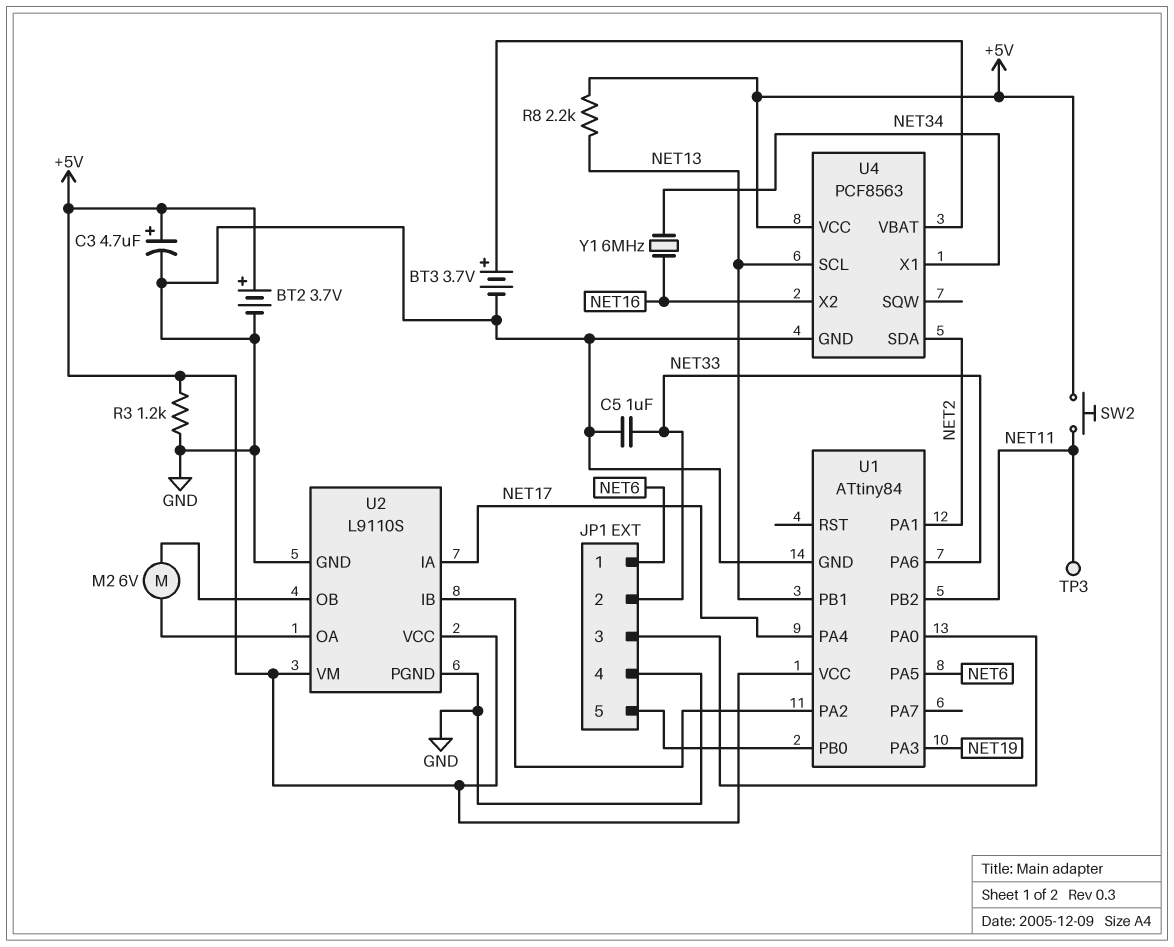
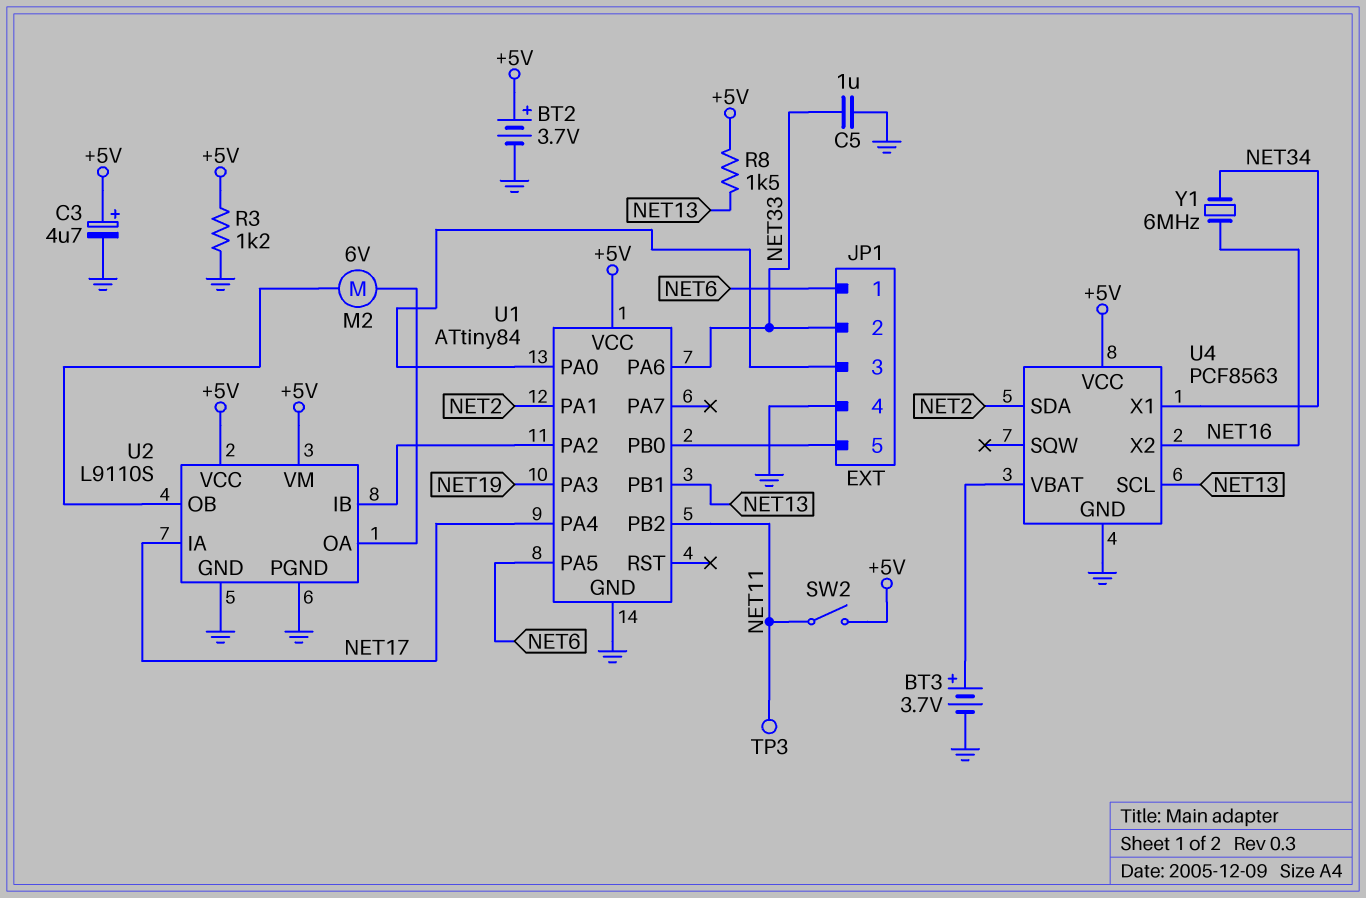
R8: 2.2k (+5V, NET13) -> 1.5k (+5V, NET13)
SW2: button (+5V, NET11) -> switch (+5V, NET11)

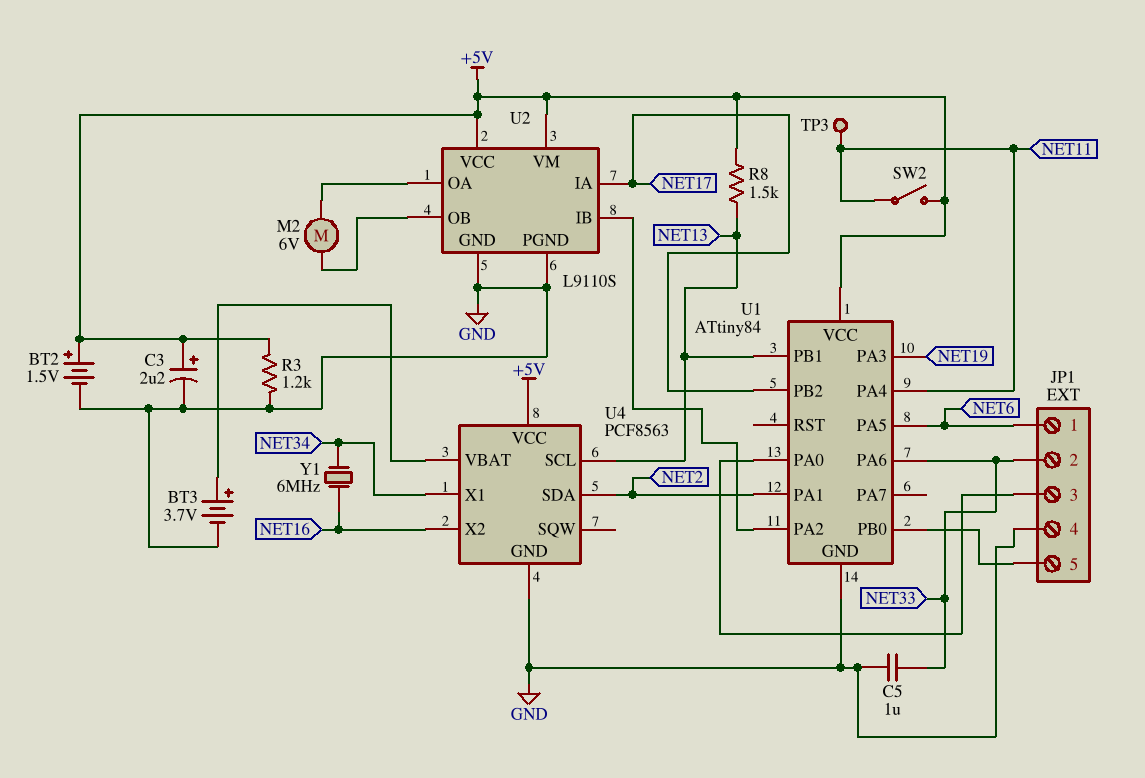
BT2: 3.7V (plus +5V, minus GND) -> 1.5V (plus +5V, minus GND)
C3: 4.7uF (plus +5V, minus GND) -> 2.2uF (plus +5V, minus GND)
U1 pin PA4: NET17 -> NET11
U1 pin PB2: NET11 -> NET17

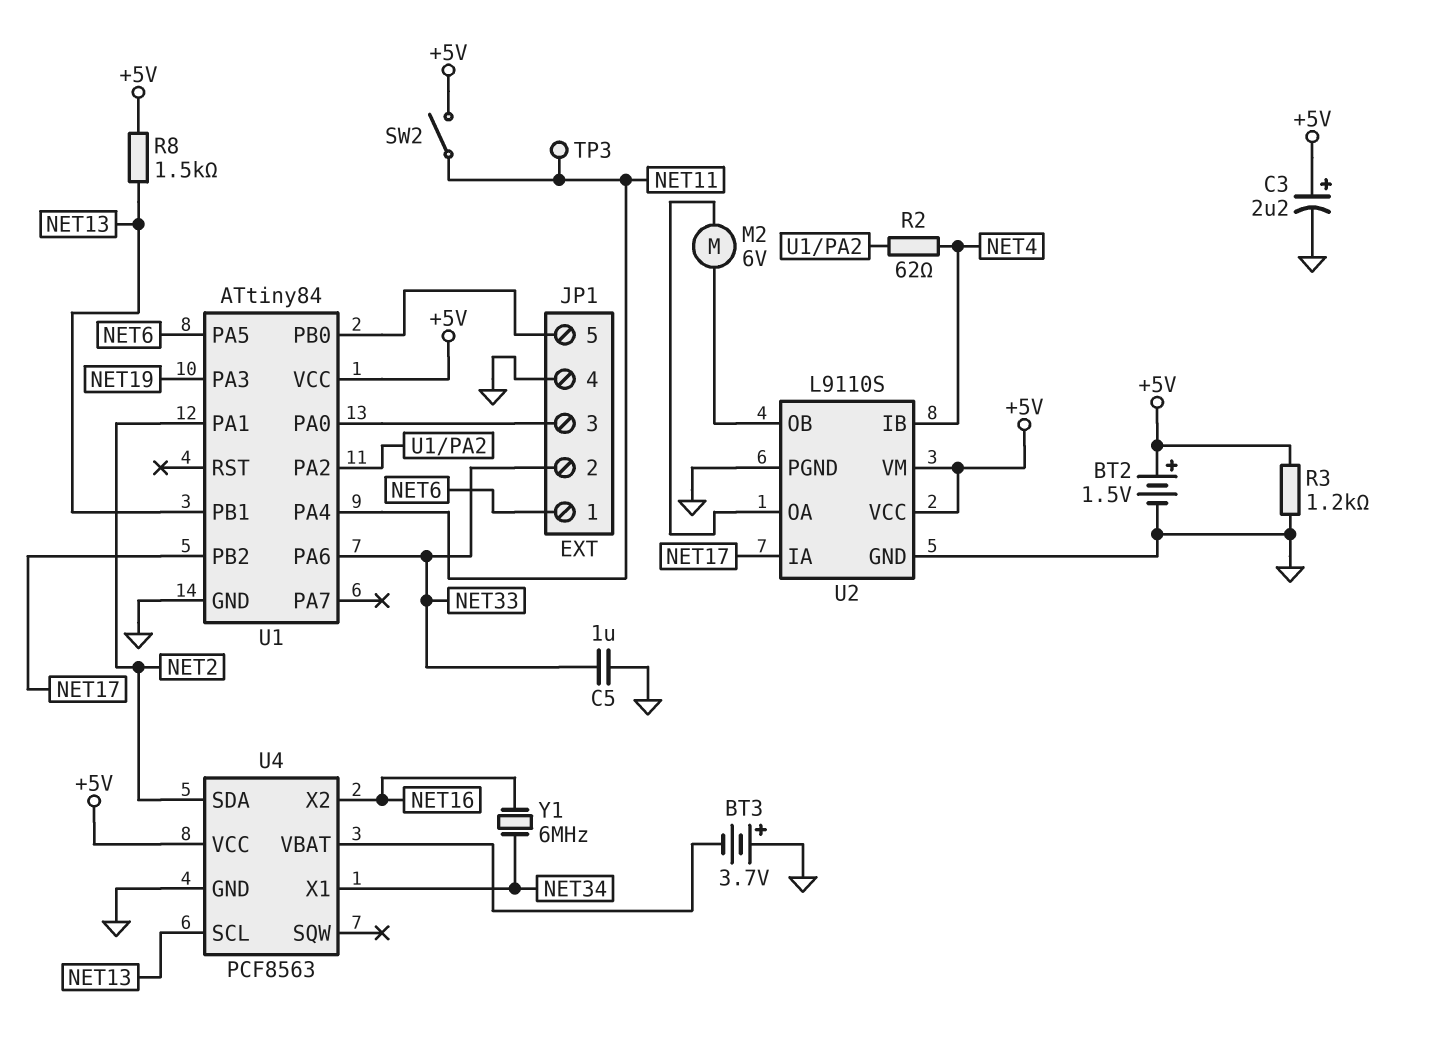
BT3: 3.7V (plus U4/VBAT, minus GND) -> 3.7V (plus GND, minus U4/VBAT)
R2: none -> 62 (NET4, U1/PA2)
U2 pin IB: U1/PA2 -> NET4

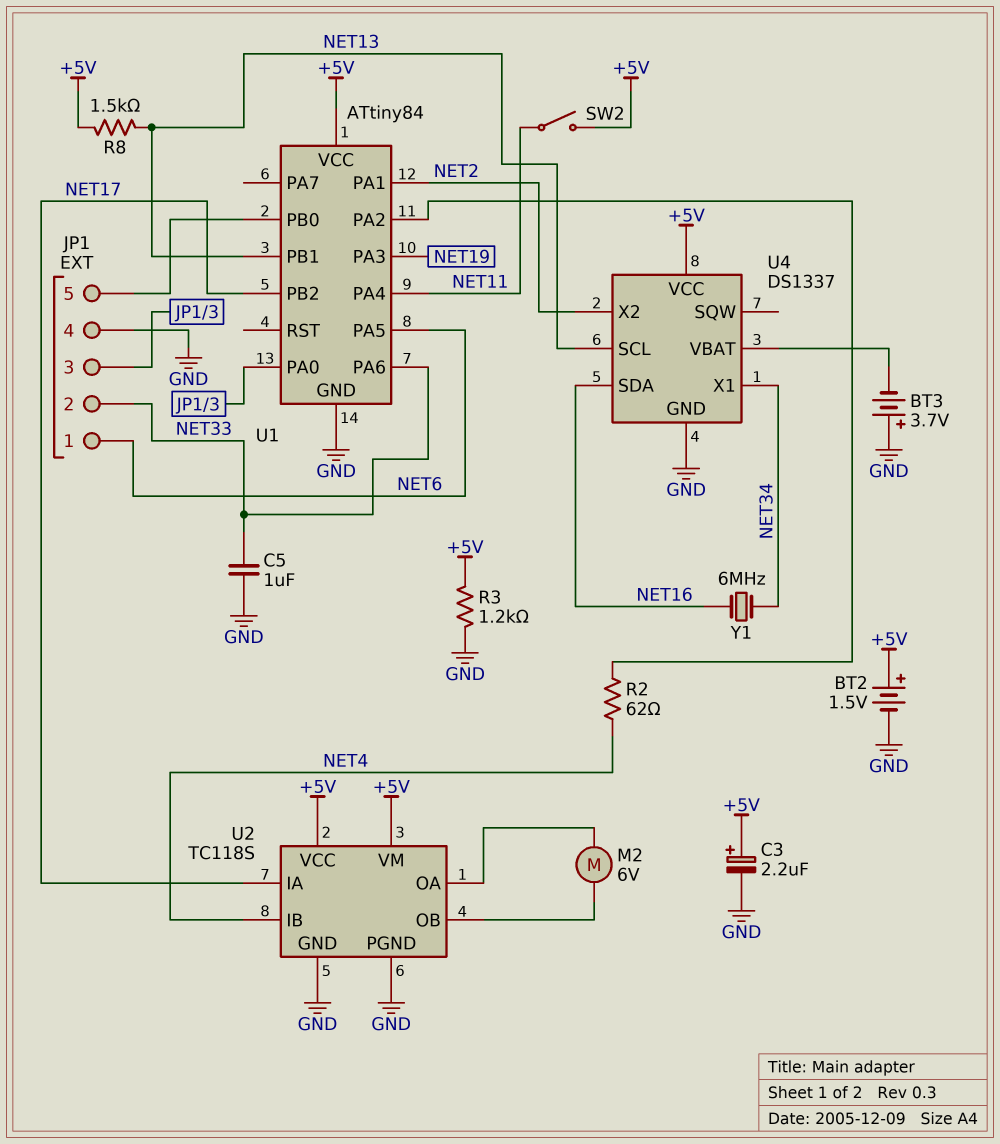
TP3: test point (NET11) -> none
U2: L9110S -> TC118S
U4: PCF8563 -> DS1337
U4 pin SDA: NET2 -> NET16
U4 pin X2: NET16 -> NET2

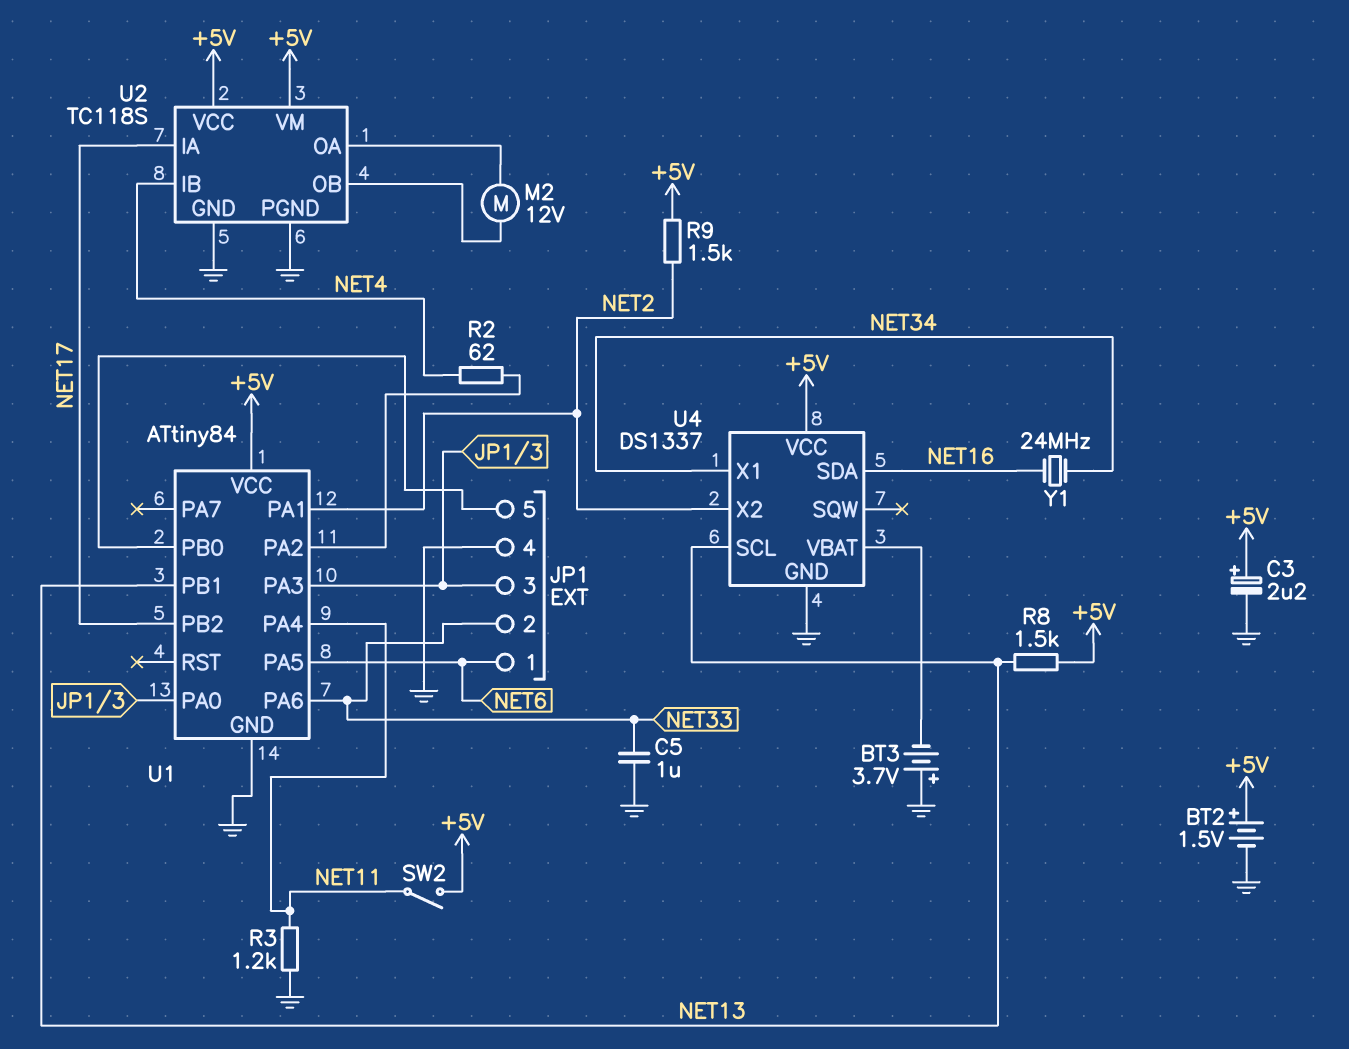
M2: motor 6V (U2/OA, U2/OB) -> motor 12V (U2/OA, U2/OB)
R3: 1.2k (+5V, GND) -> 1.2k (GND, NET11)
R9: none -> 1.5k (+5V, NET2)
U1 pin PA3: NET19 -> JP1/3
Y1: 6MHz (NET16, NET34) -> 24MHz (NET16, NET34)

